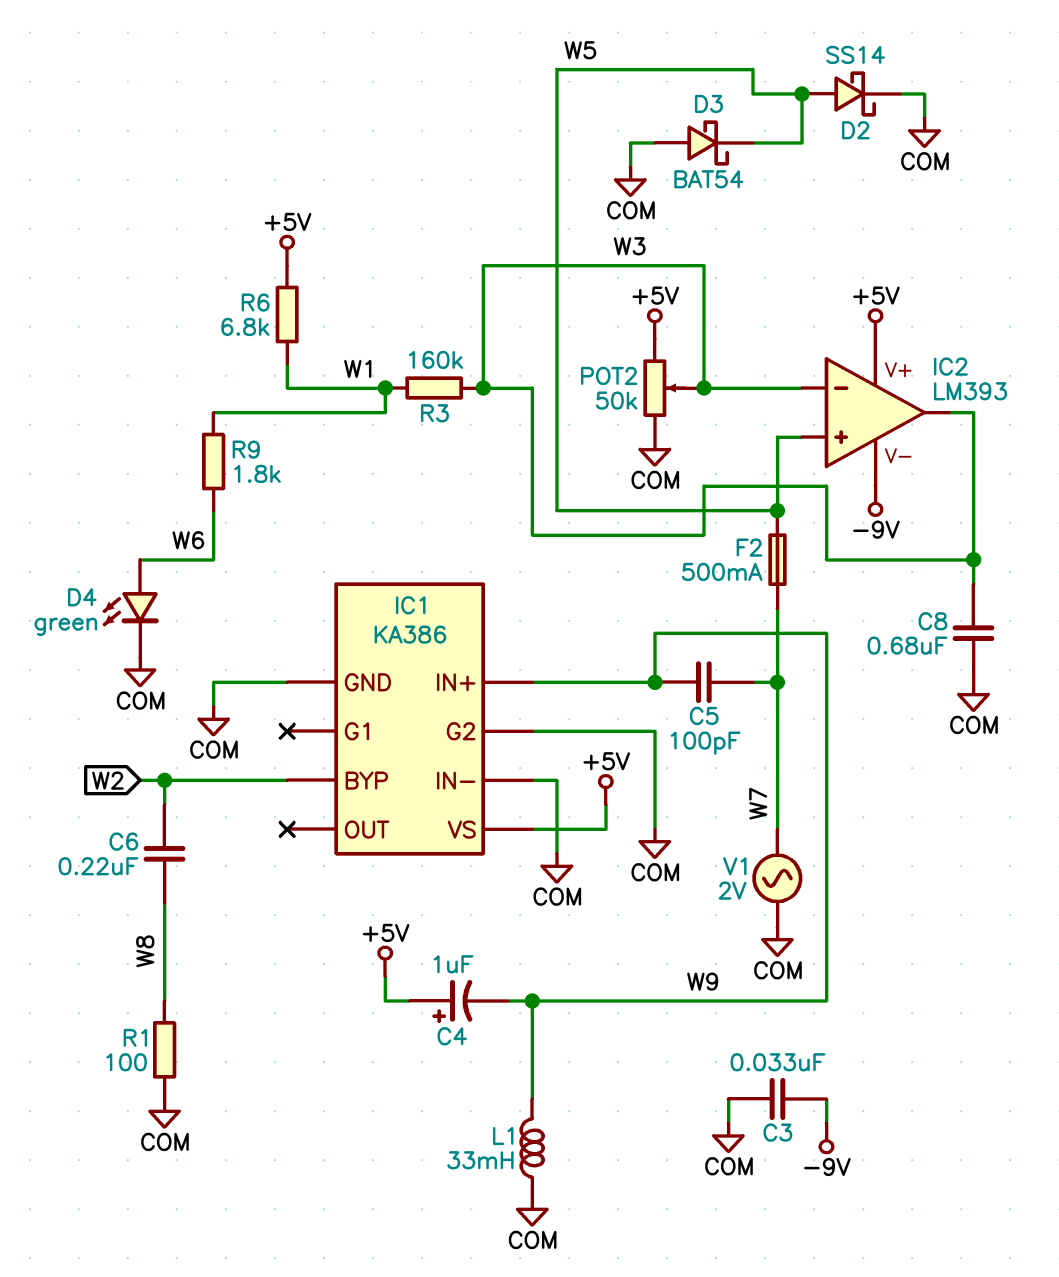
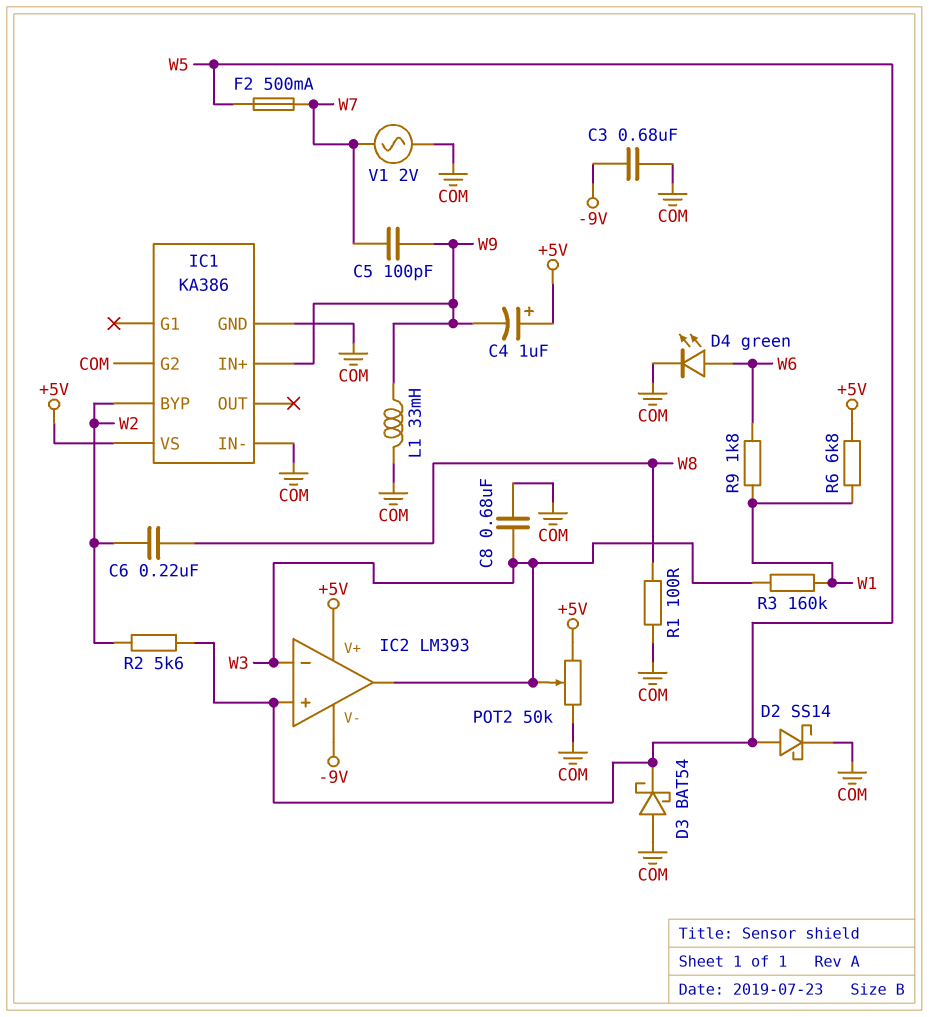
C3: 33nF (-9V, COM) -> 680nF (-9V, COM)
R2: none -> 5.6k (W2, W5)

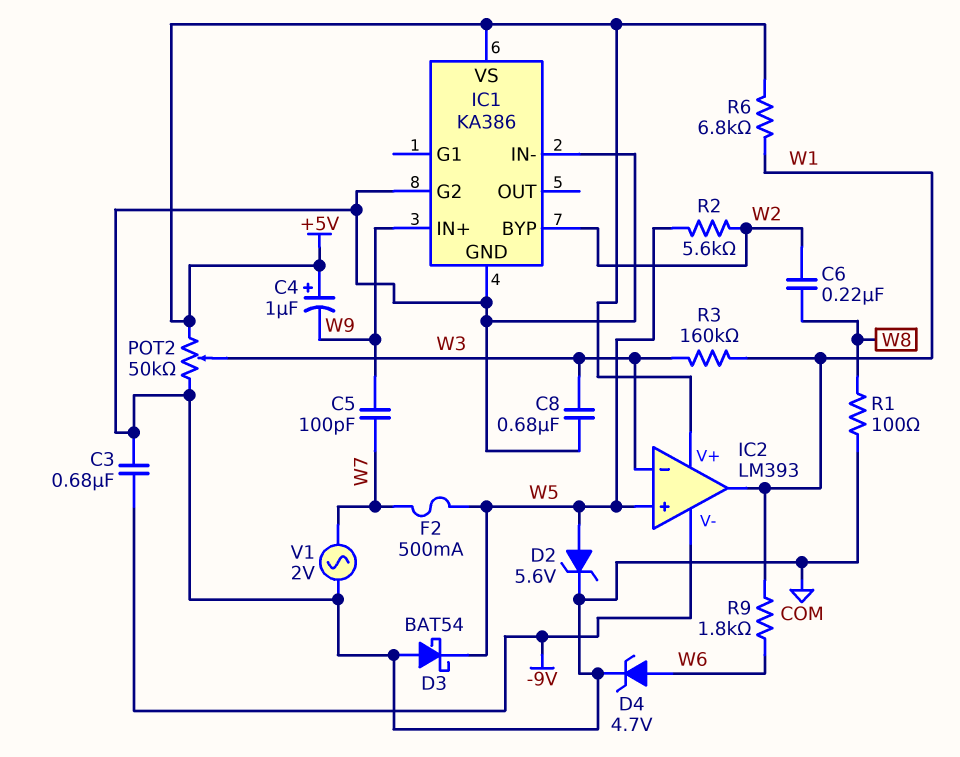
D2: schottky SS14 (A W5, K COM) -> zener 5.6V (A W5, K COM)
D4: LED green (A W6, K COM) -> zener 4.7V (A W6, K COM)
IC2 pin out: W3 -> W1
L1: 33mH (COM, W9) -> none

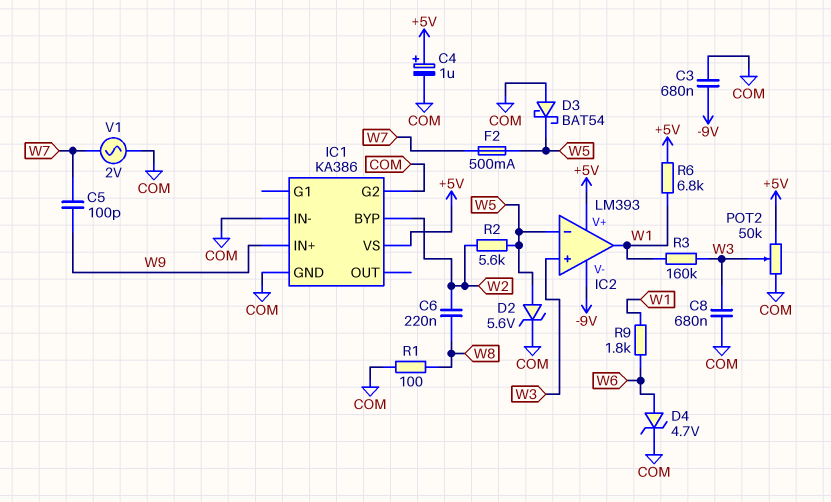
C4: 1uF (plus +5V, minus W9) -> 1uF (plus +5V, minus COM)
IC2 pin in+: W5 -> W3
IC2 pin in-: W3 -> W5

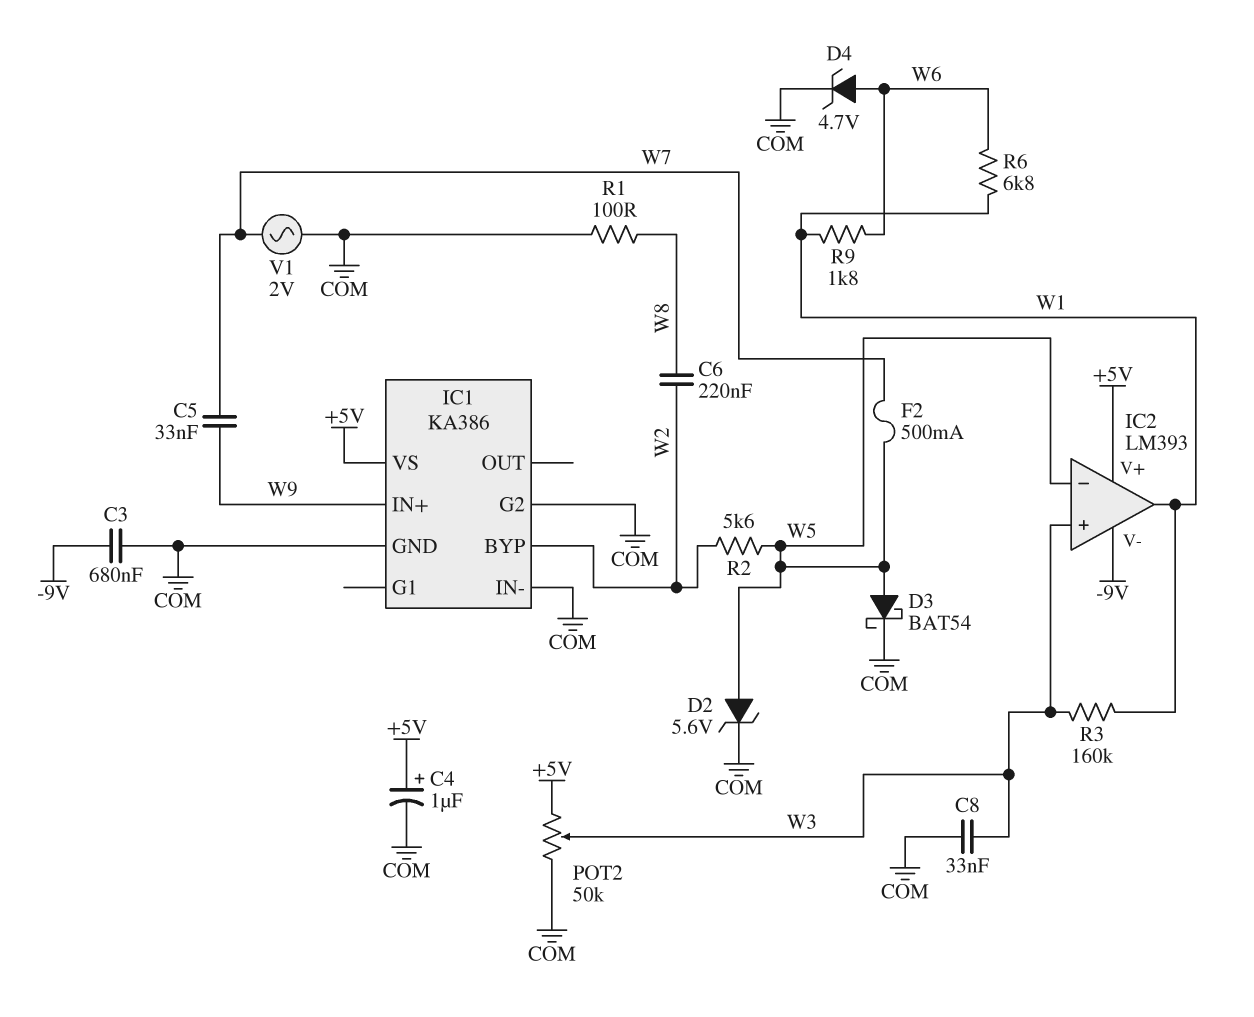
C5: 100pF (W7, W9) -> 33nF (W7, W9)
C8: 680nF (COM, W3) -> 33nF (COM, W3)
D3: schottky BAT54 (A COM, K W5) -> schottky BAT54 (A W5, K COM)
R6: 6.8k (+5V, W1) -> 6.8k (W1, W6)

